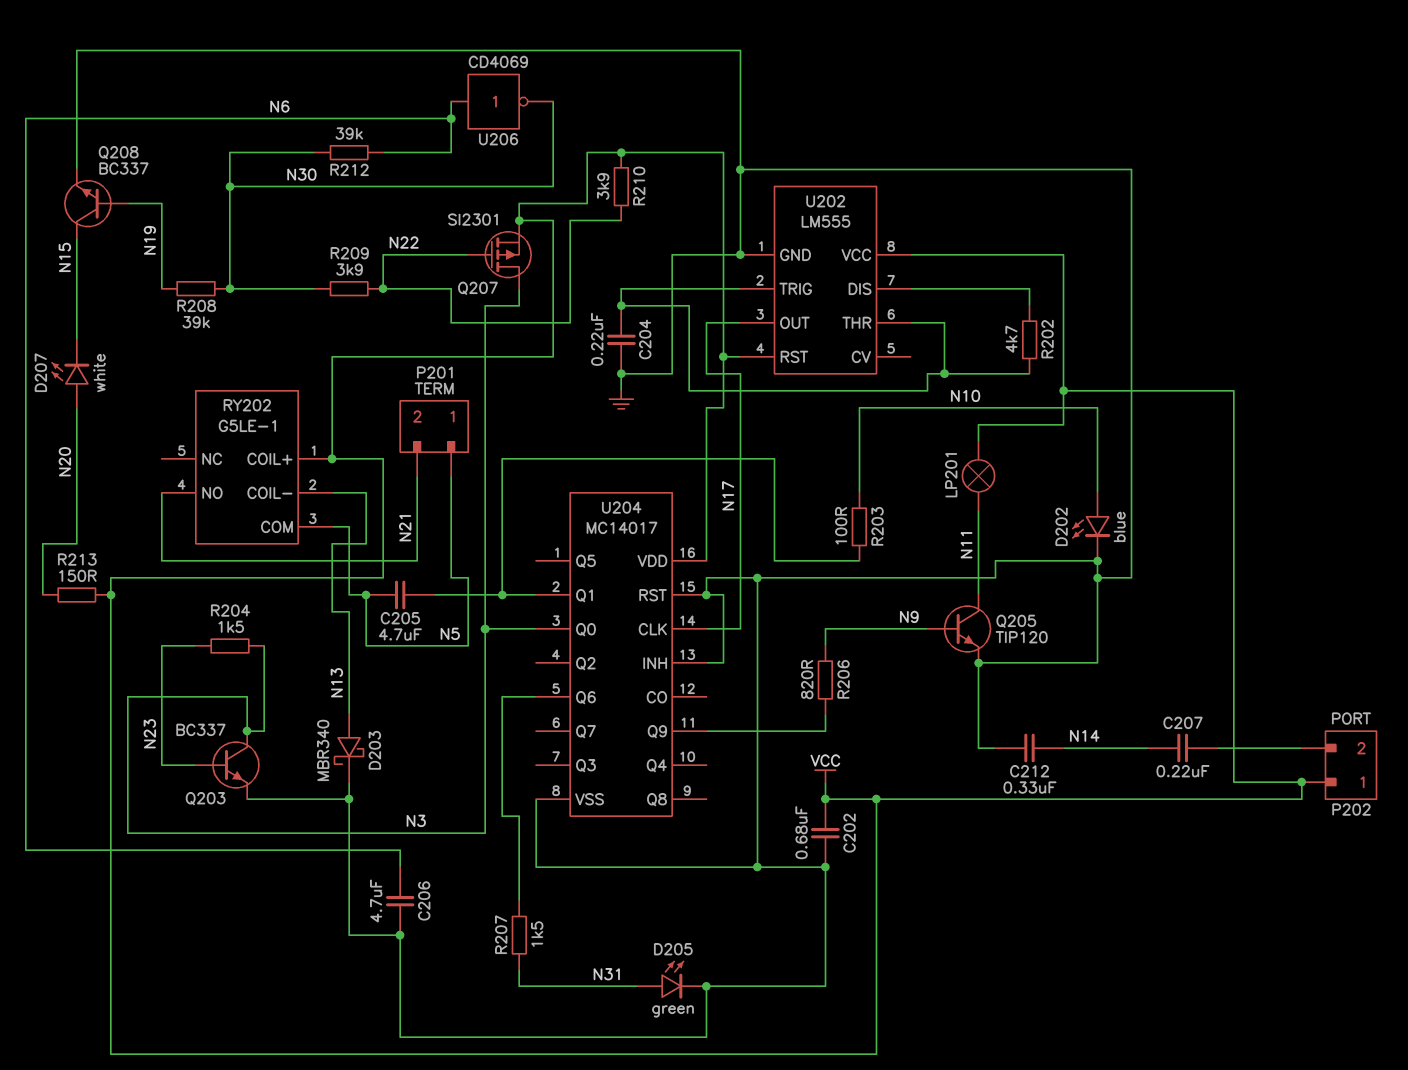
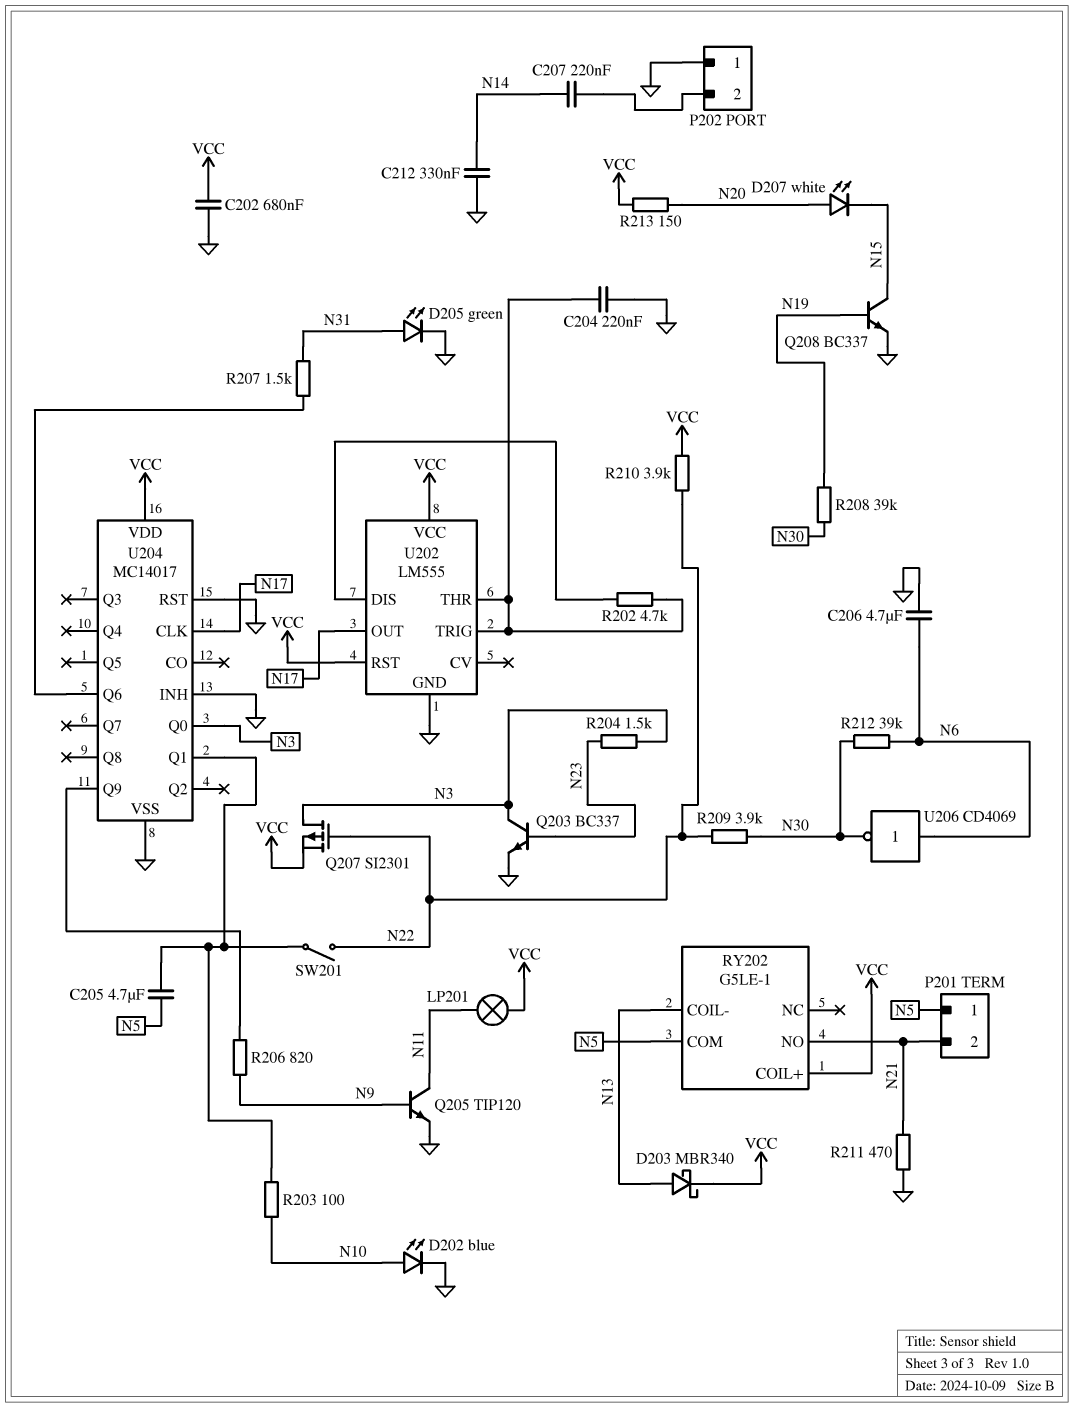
D203: schottky MBR340 (A N13, K GND) -> schottky MBR340 (A N13, K VCC)
P202 pin 1: VCC -> GND
R211: none -> 470 (GND, N21)
SW201: none -> switch (N22, U204/Q1)

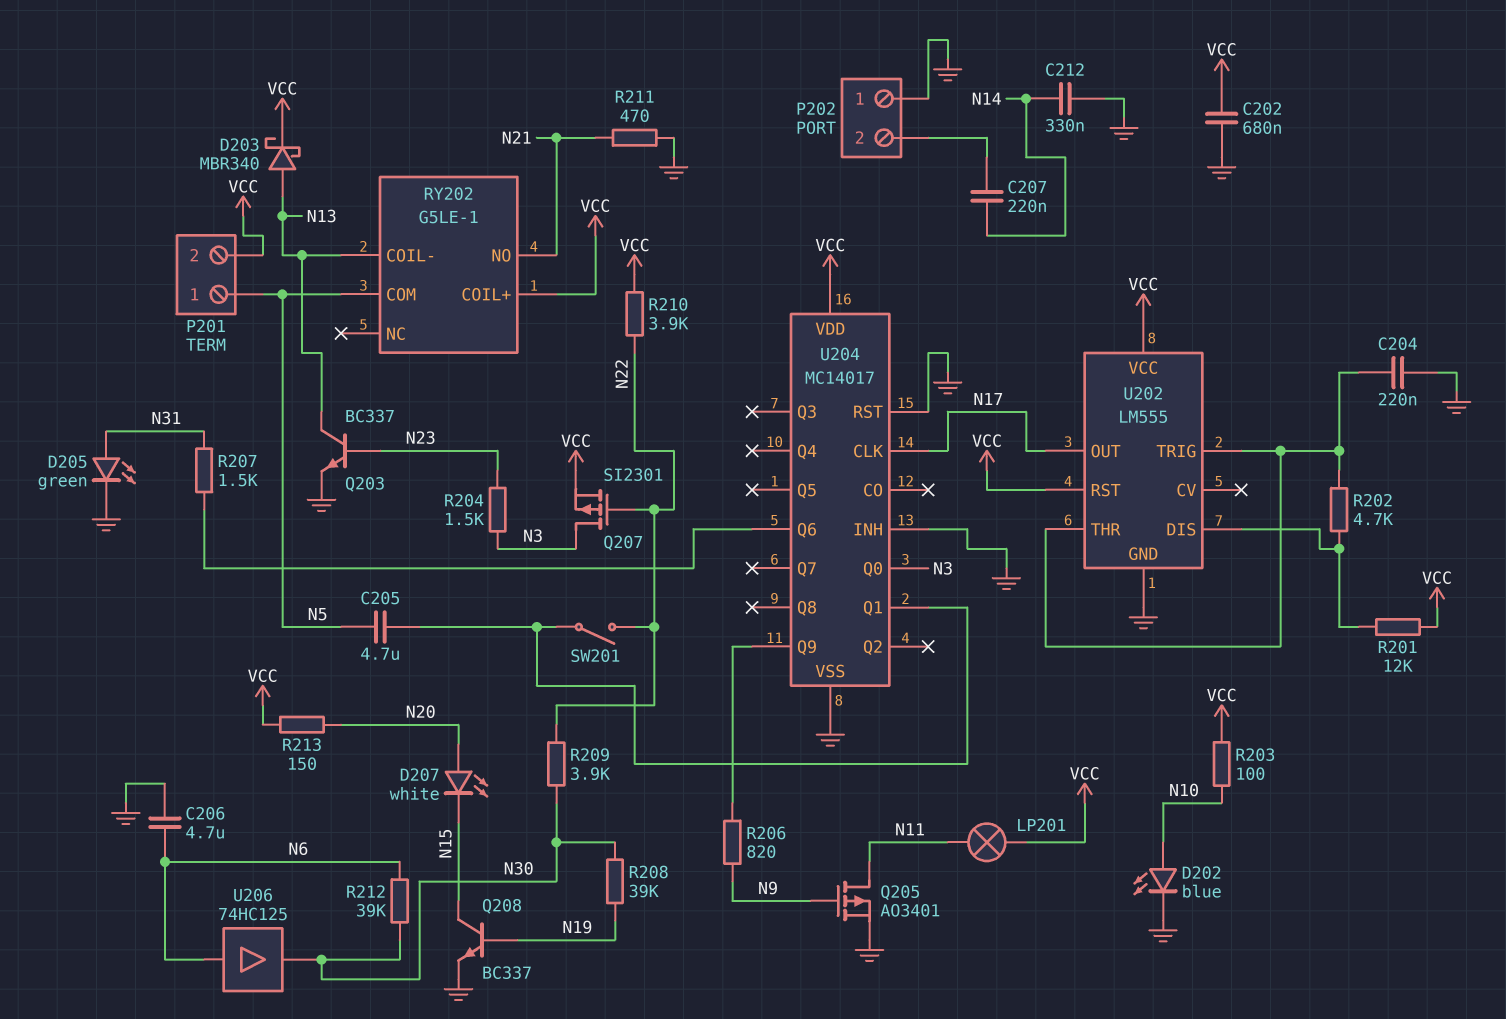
P201 pin 2: N21 -> VCC
Q203: NPN BC337 (B N23, C N3, E GND) -> NPN BC337 (B N23, C N13, E GND)
Q205: NPN TIP120 (B N9, C N11, E GND) -> PMOS AO3401 (G N9, D N11, S GND)
R201: none -> 12k (U202/DIS, VCC)
R203: 100 (N10, U204/Q1) -> 100 (N10, VCC)
U206: NOT CD4069 (in N6, out N30) -> buffer 74HC125 (in N6, out N30)

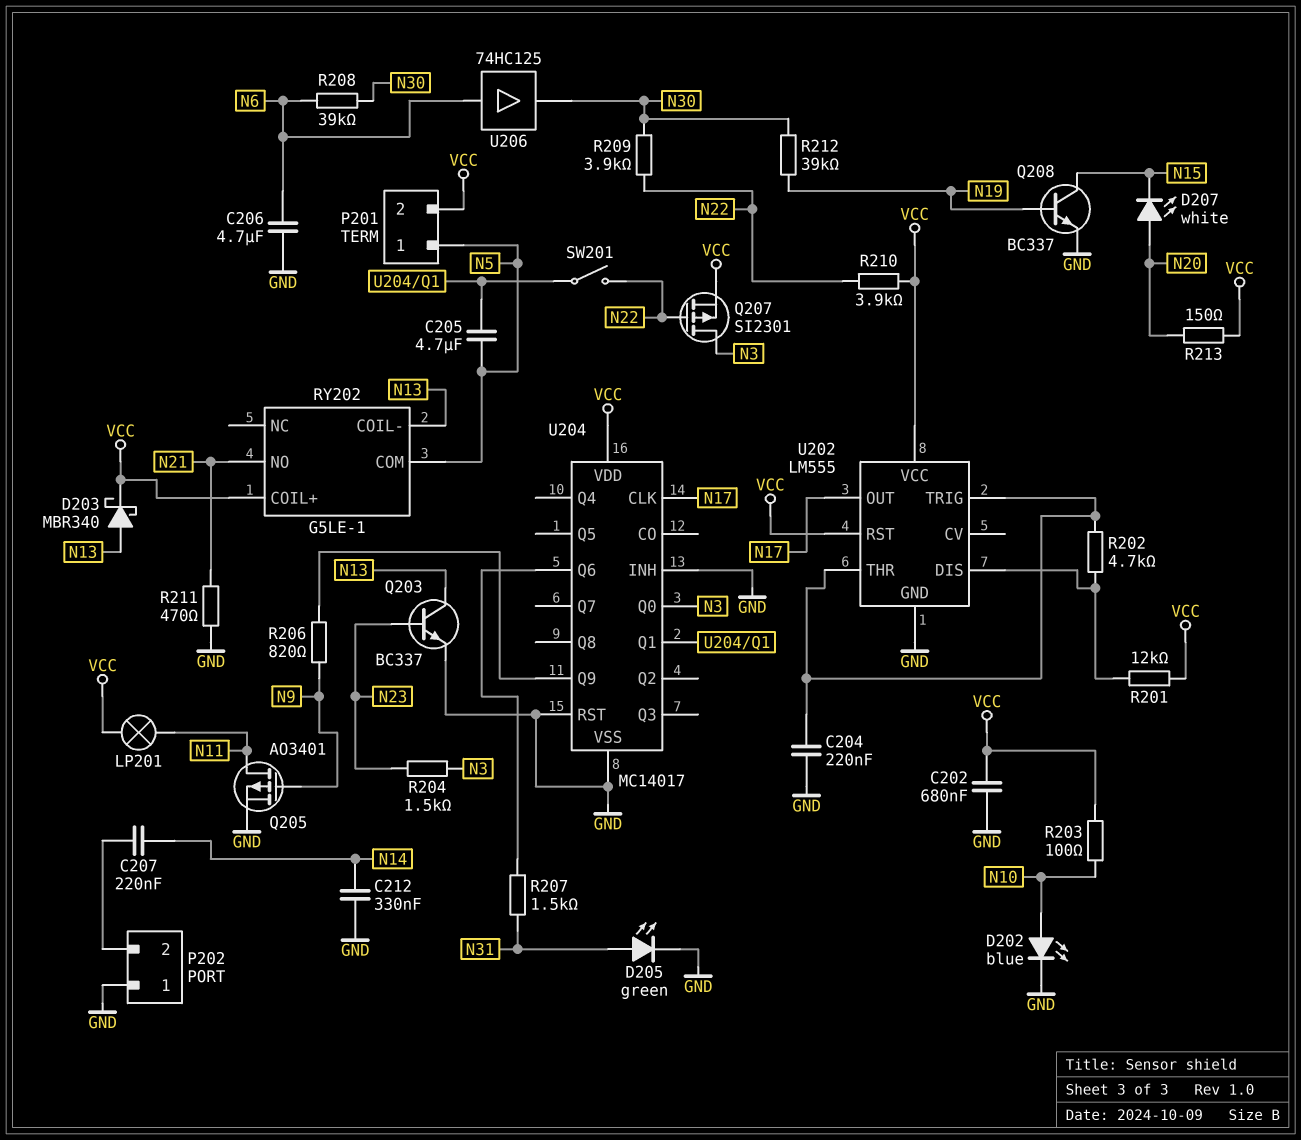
R208: 39k (N19, N30) -> 39k (N6, N30)
R212: 39k (N6, N30) -> 39k (N19, N30)

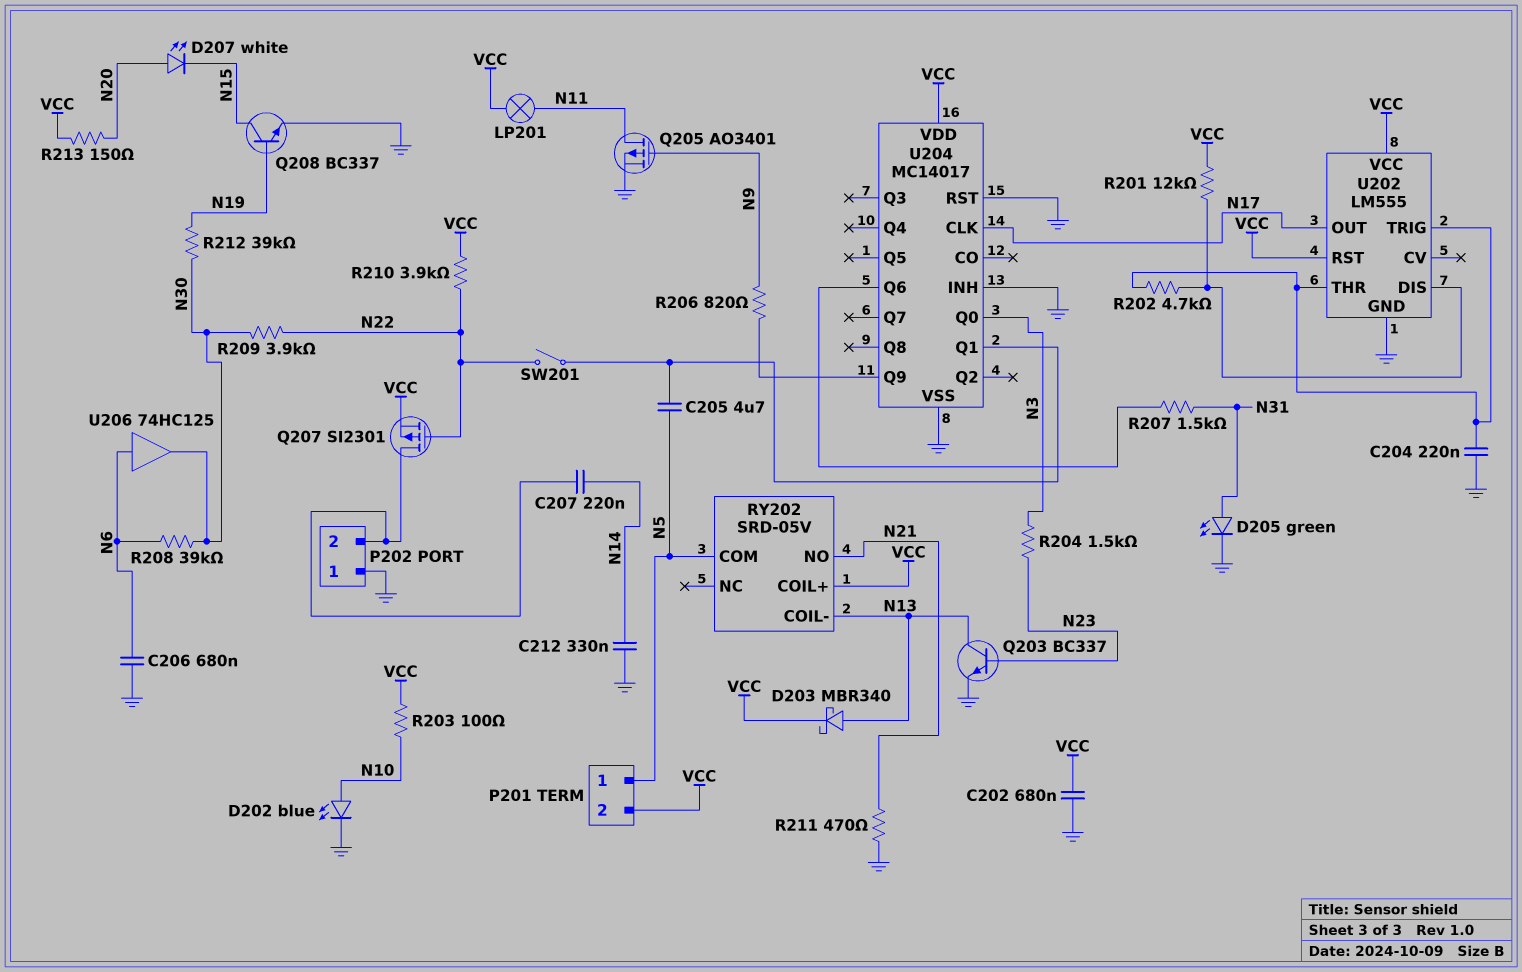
C206: 4.7uF (GND, N6) -> 680nF (GND, N6)
Q207: PMOS SI2301 (G N22, D N3, S VCC) -> PMOS SI2301 (G N22, D P202/2, S VCC)
RY202: G5LE-1 -> SRD-05V

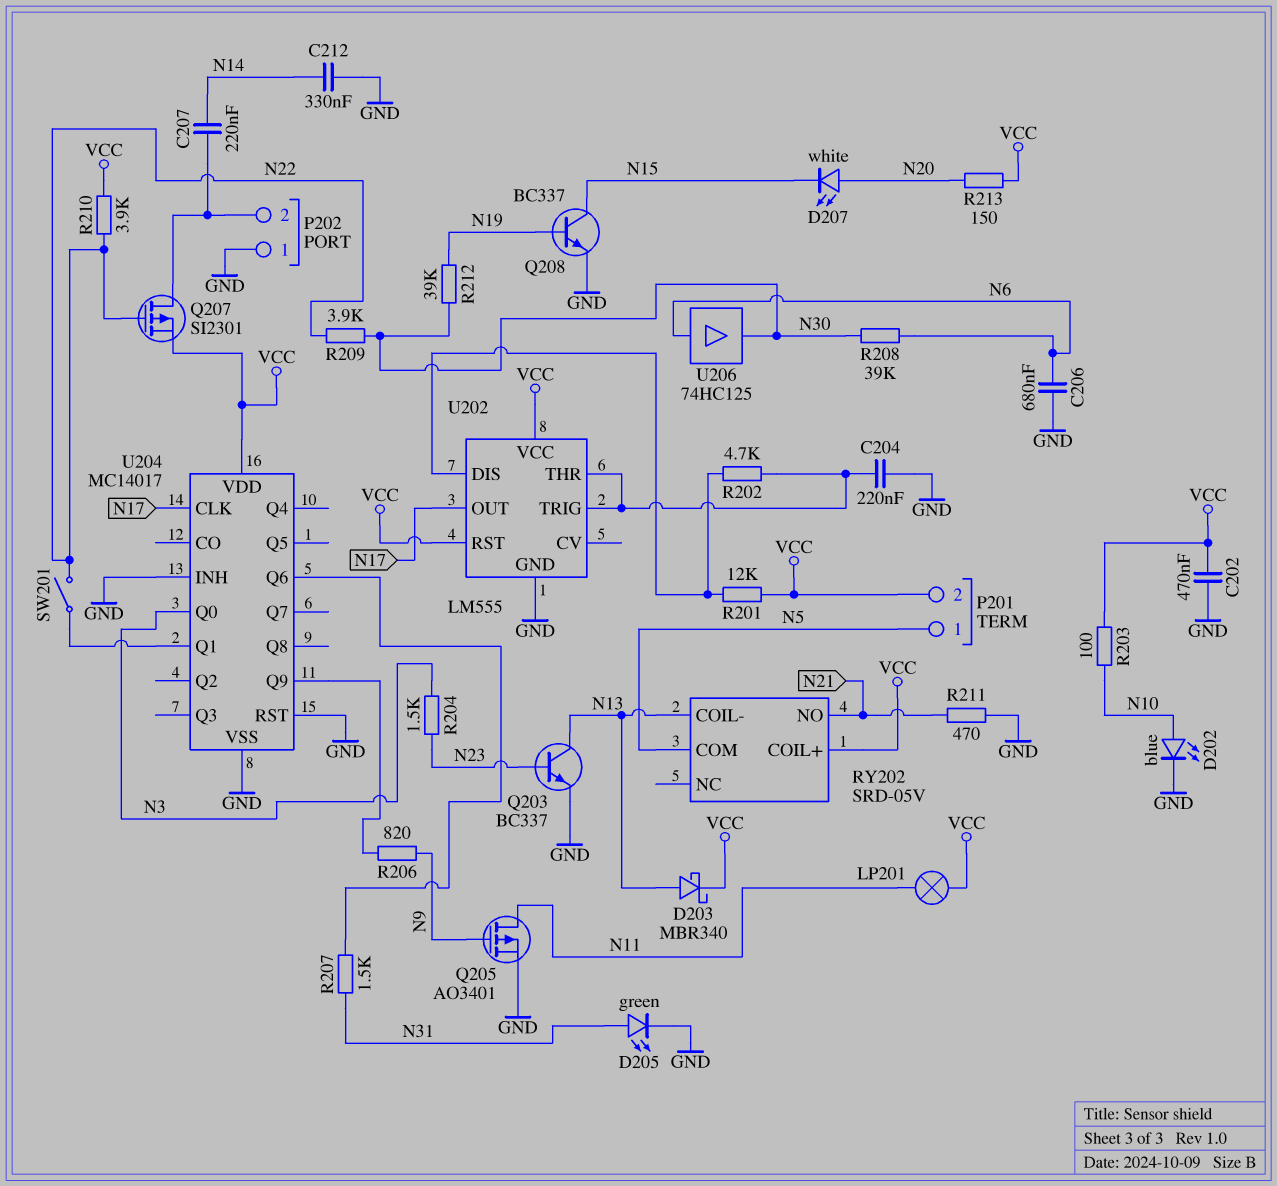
C202: 680nF (GND, VCC) -> 470nF (GND, VCC)
C205: 4.7uF (N5, U204/Q1) -> none

